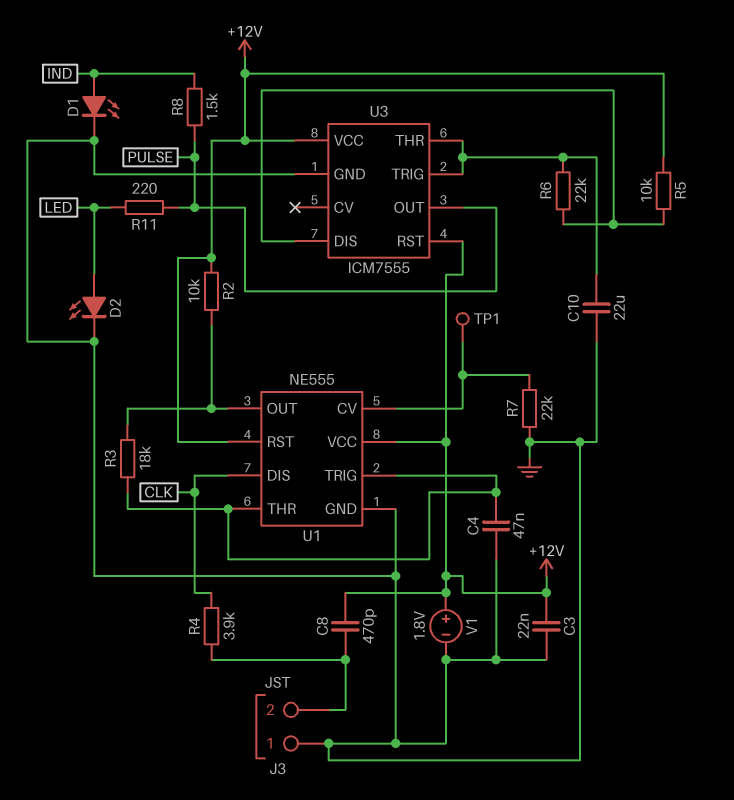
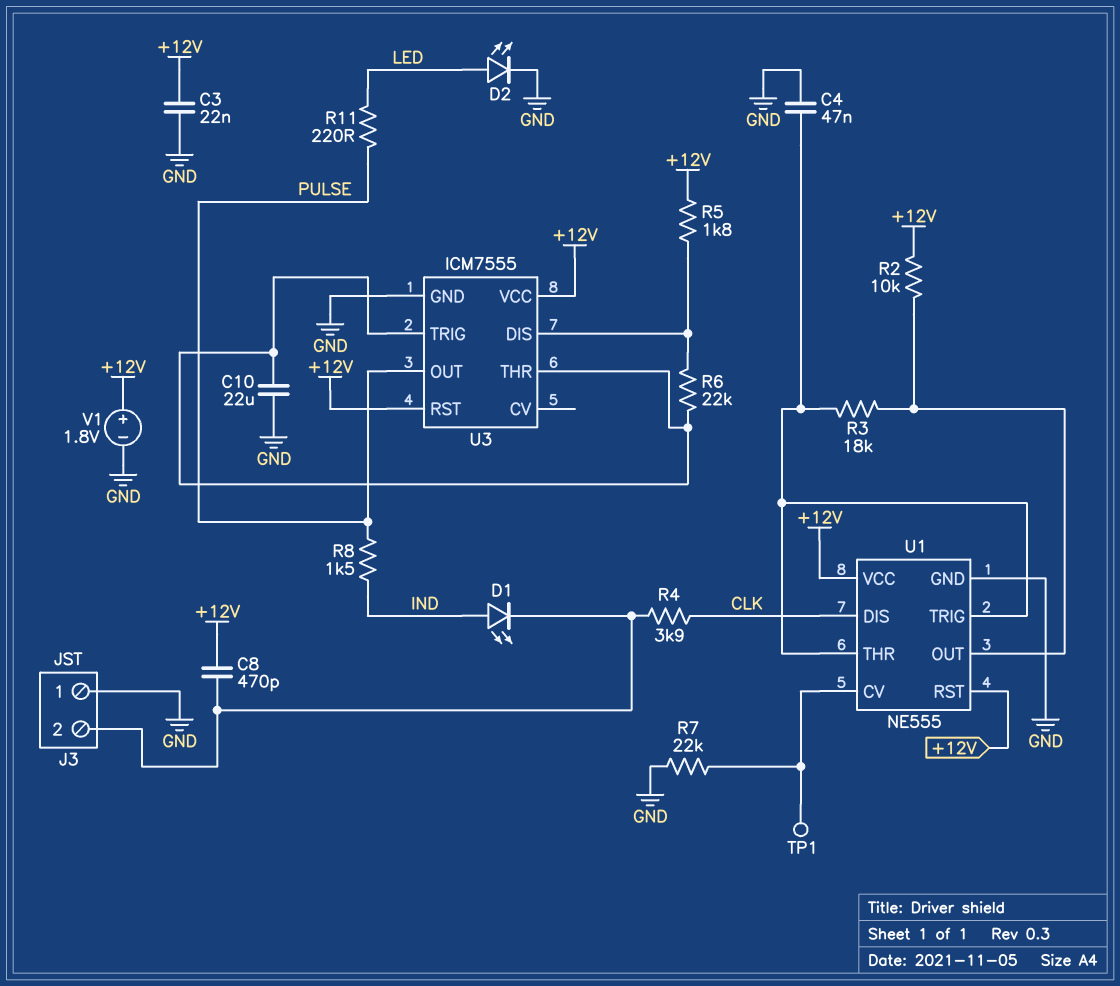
D1: LED (A IND, K GND) -> LED (A IND, K J3/2)
R5: 10k (+12V, U3/DIS) -> 1.8k (+12V, U3/DIS)

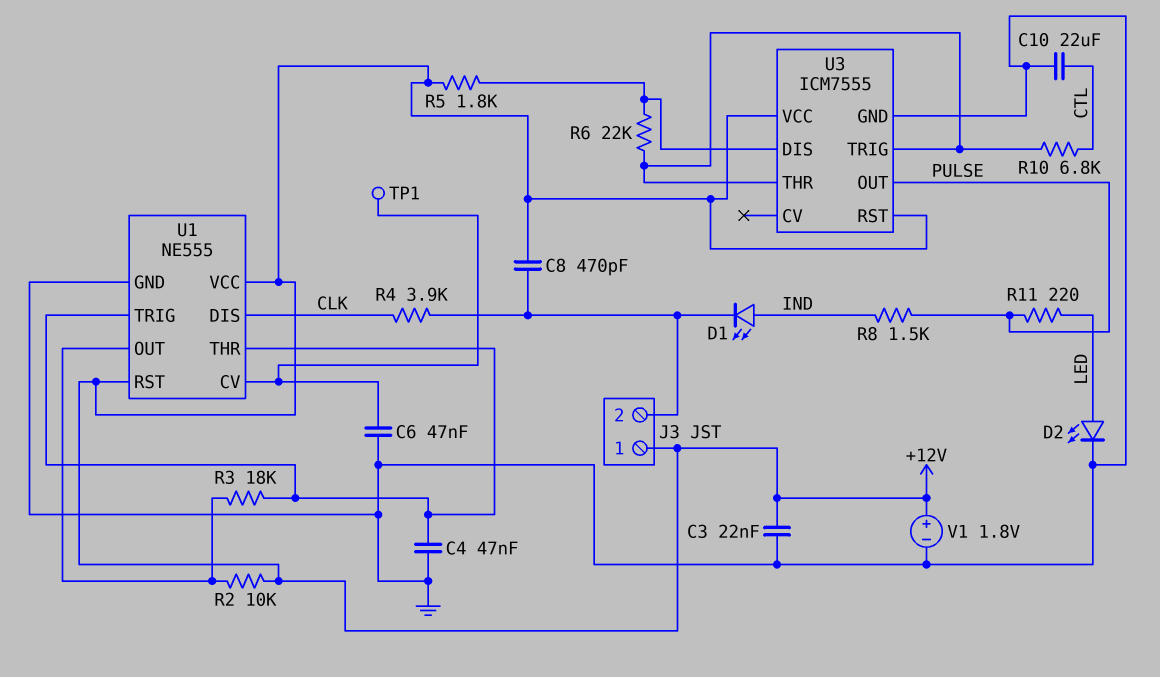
C6: none -> 47nF (GND, U1/CV)
C10: 22uF (GND, U3/THR) -> 22uF (CTL, GND)
J3 pin 1: GND -> +12V
R7: 22k (GND, U1/CV) -> none
R10: none -> 6.8k (CTL, U3/THR)

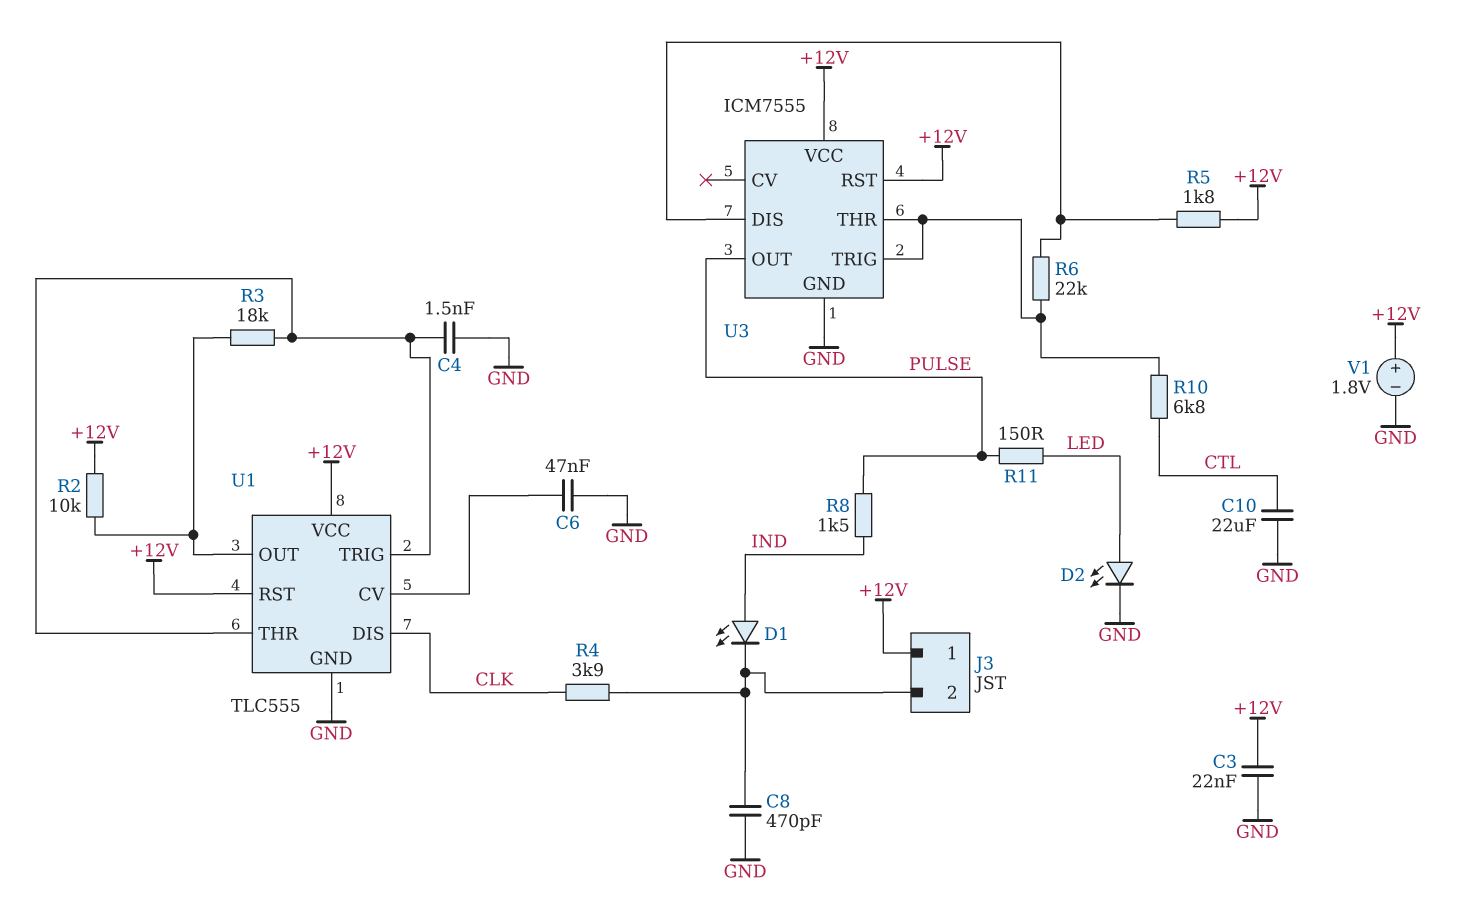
C4: 47nF (GND, U1/THR) -> 1.5nF (GND, U1/THR)
C8: 470pF (+12V, J3/2) -> 470pF (GND, J3/2)
R11: 220 (LED, PULSE) -> 150 (LED, PULSE)
TP1: test point (U1/CV) -> none
U1: NE555 -> TLC555

